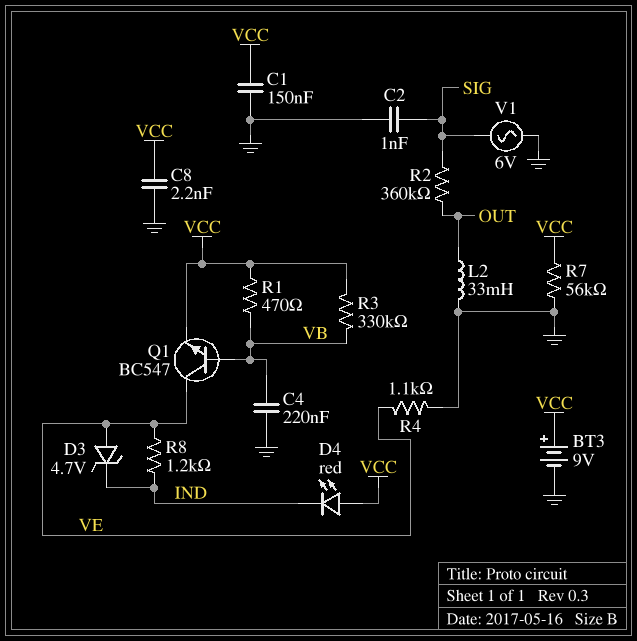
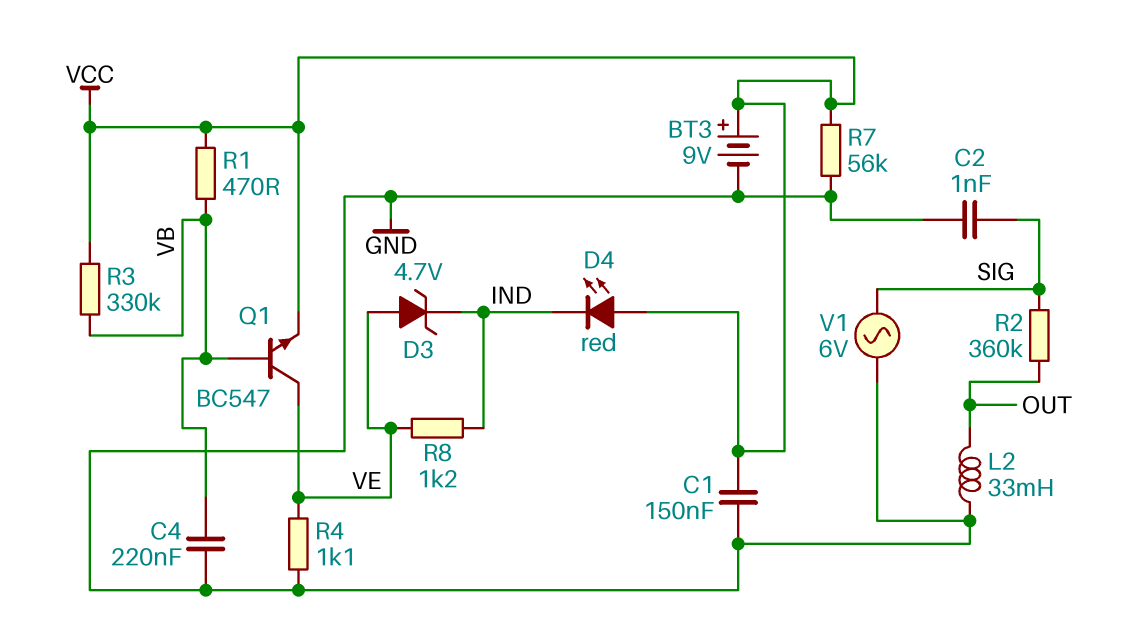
C8: 2.2nF (GND, VCC) -> none

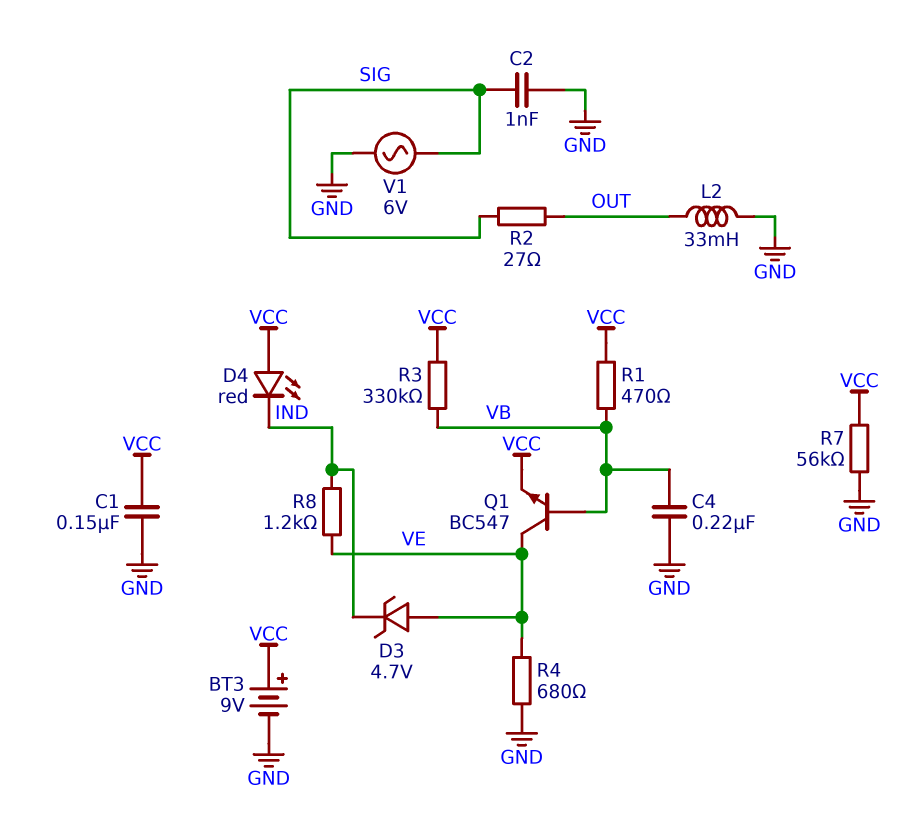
R2: 360k (OUT, SIG) -> 27 (OUT, SIG)
R4: 1.1k (GND, VE) -> 680 (GND, VE)

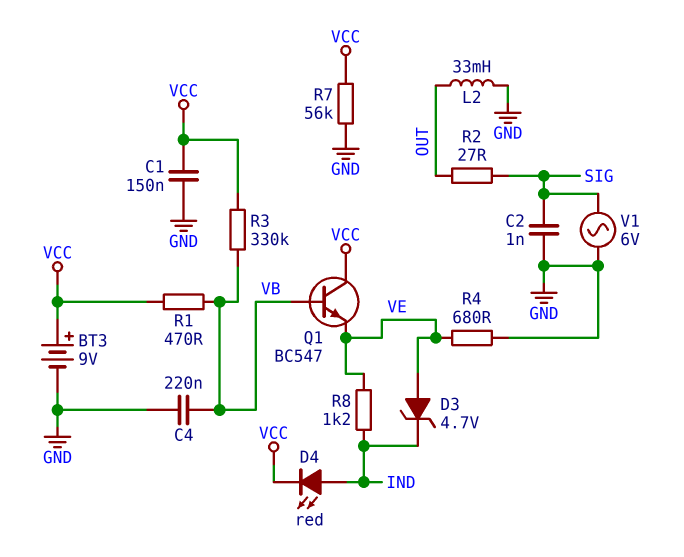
D4: LED red (A VCC, K IND) -> LED red (A IND, K VCC)
Q1: NPN BC547 (B VB, C VE, E VCC) -> NPN BC547 (B VB, C VCC, E VE)

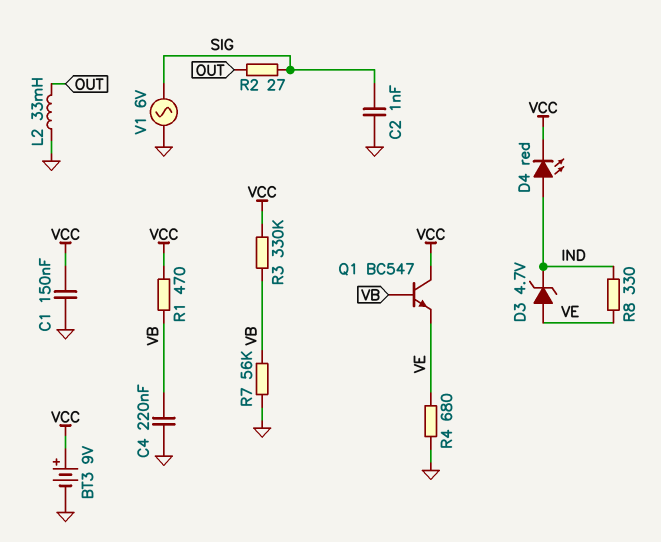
R7: 56k (GND, VCC) -> 56k (GND, VB)
R8: 1.2k (IND, VE) -> 330 (IND, VE)

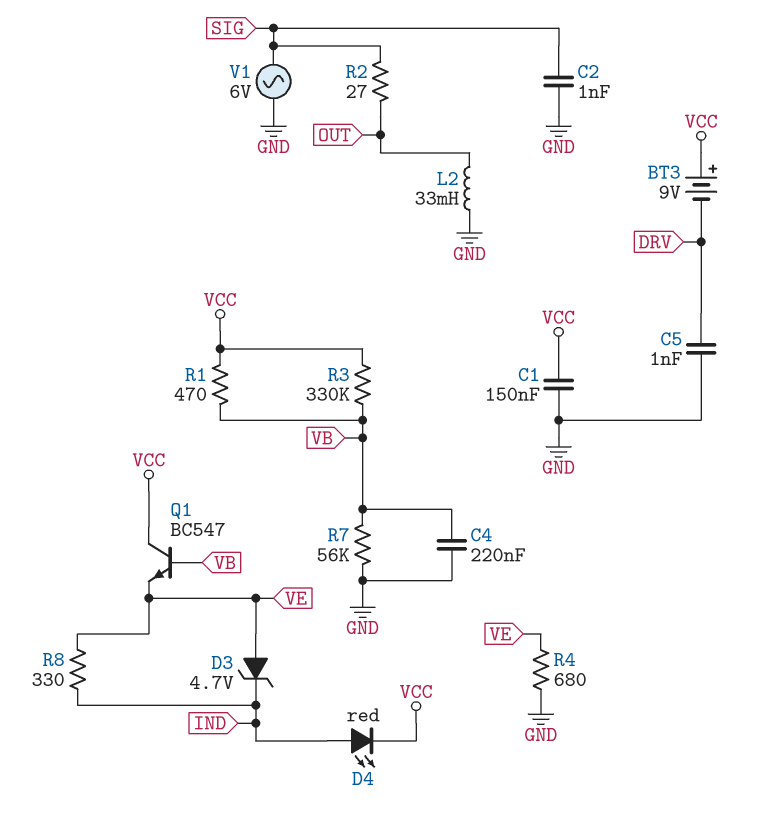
BT3: 9V (plus VCC, minus GND) -> 9V (plus VCC, minus DRV)
C5: none -> 1nF (DRV, GND)

